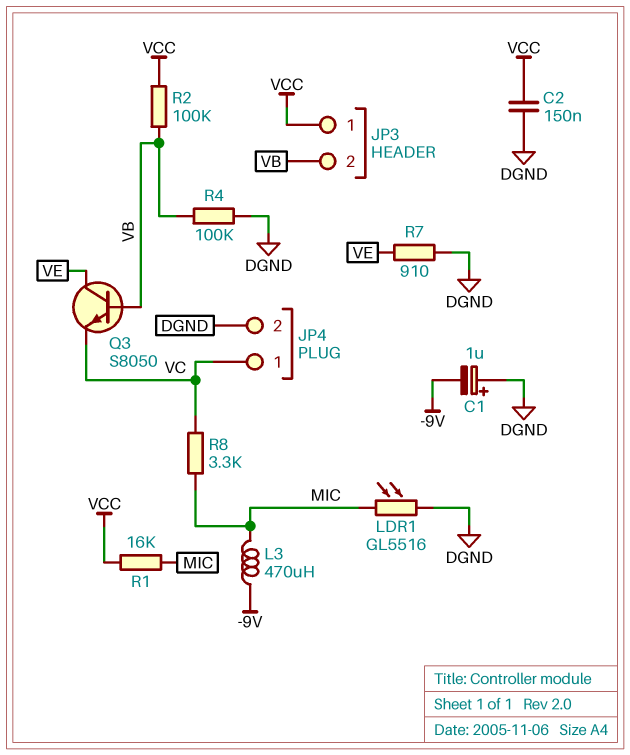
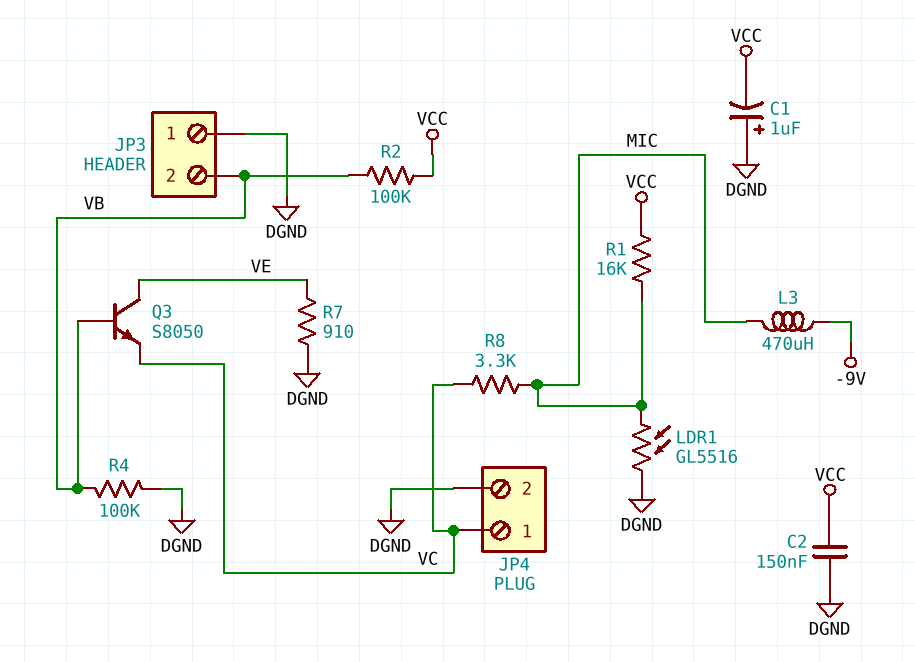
C1: 1uF (plus DGND, minus -9V) -> 1uF (plus DGND, minus VCC)
JP3 pin 1: VCC -> DGND

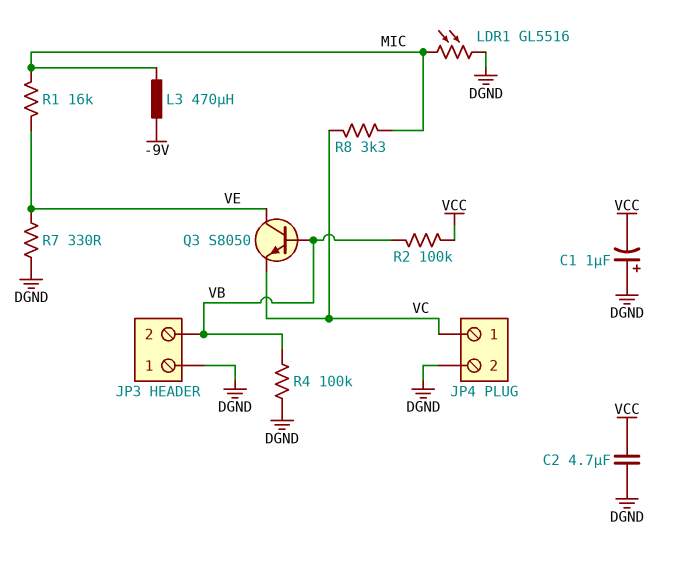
C2: 150nF (DGND, VCC) -> 4.7uF (DGND, VCC)
R1: 16k (MIC, VCC) -> 16k (MIC, VE)
R7: 910 (DGND, VE) -> 330 (DGND, VE)

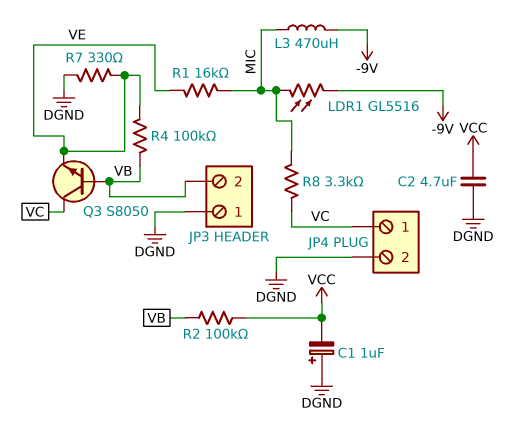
LDR1: GL5516 (DGND, MIC) -> GL5516 (-9V, MIC)
Q3: NPN S8050 (B VB, C VE, E VC) -> NPN S8050 (B VB, C VC, E VE)
R4: 100k (DGND, VB) -> 100k (VB, VE)

